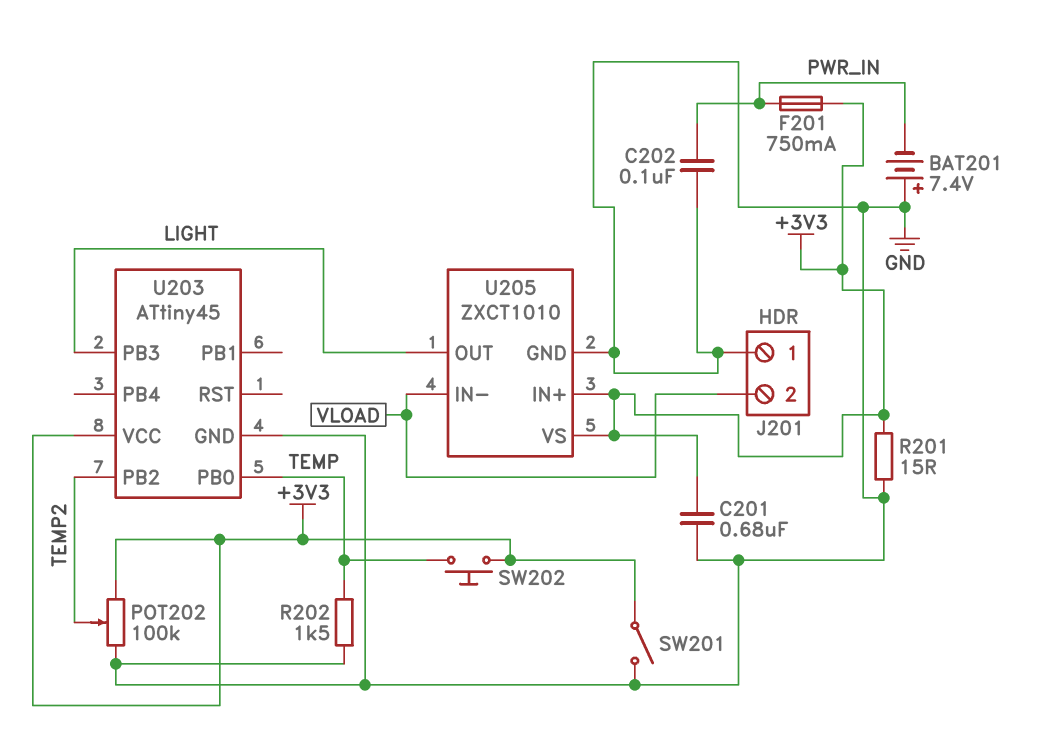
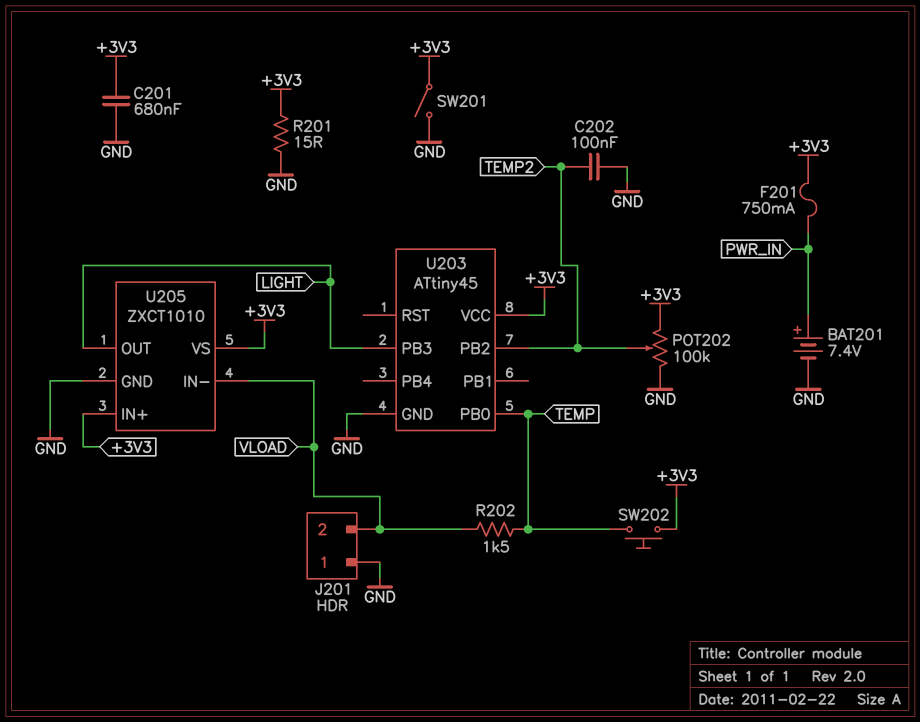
BAT201: 7.4V (plus GND, minus PWR_IN) -> 7.4V (plus PWR_IN, minus GND)
C202: 100nF (GND, PWR_IN) -> 100nF (GND, TEMP2)
R202: 1.5k (GND, TEMP) -> 1.5k (TEMP, VLOAD)

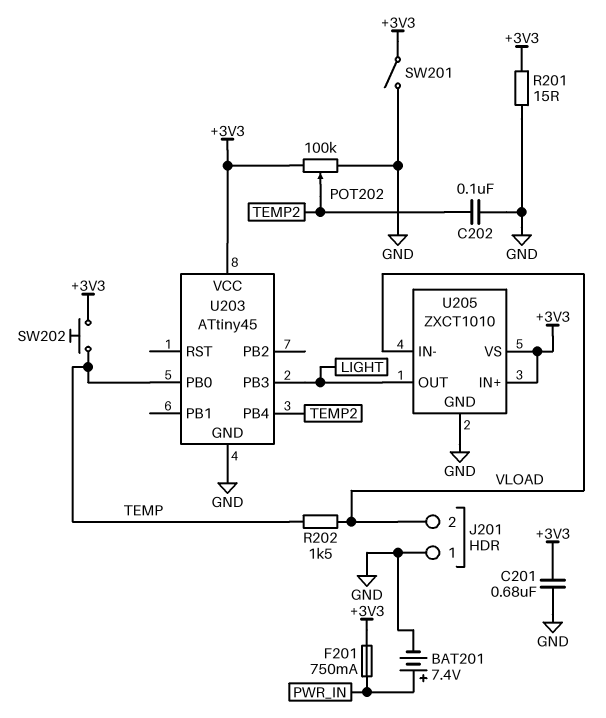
U203 pin PB2: TEMP2 -> none
U203 pin PB4: none -> TEMP2

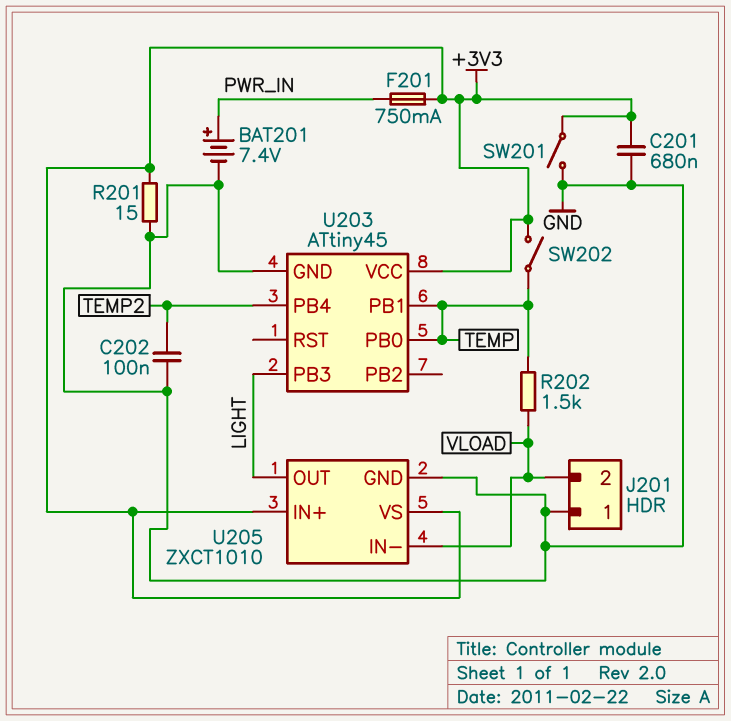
POT202: 100k (+3V3, GND, wiper TEMP2) -> none
SW202: button (+3V3, TEMP) -> switch (+3V3, TEMP)
U203 pin PB1: none -> TEMP

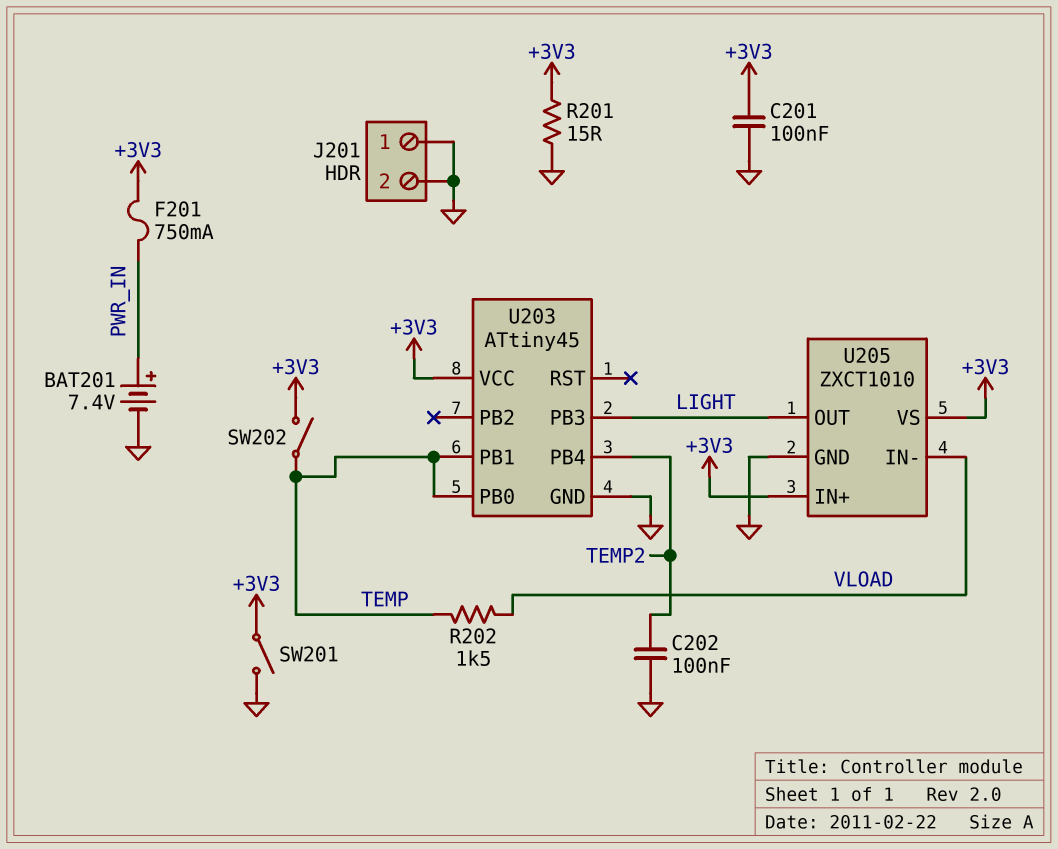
C201: 680nF (+3V3, GND) -> 100nF (+3V3, GND)
J201 pin 2: VLOAD -> GND

